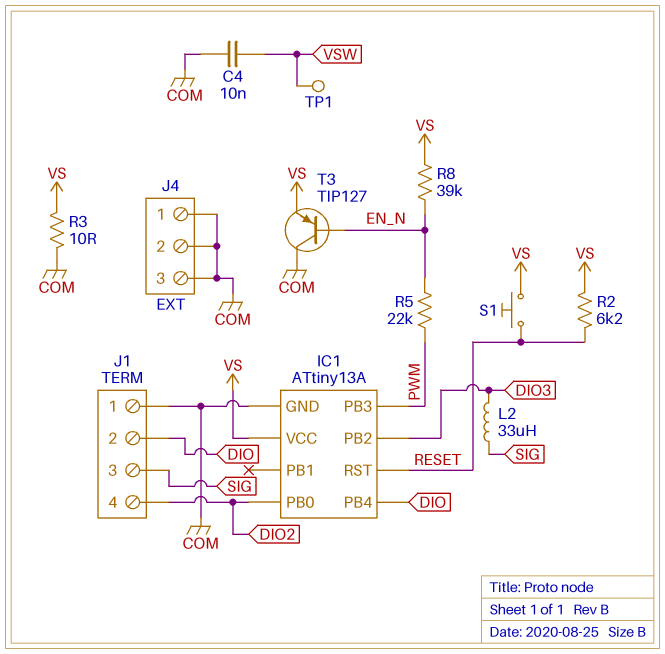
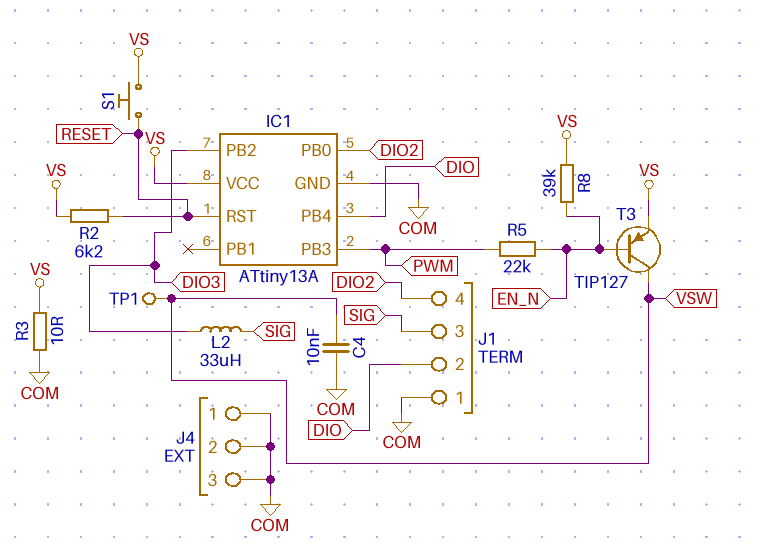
T3: PNP TIP127 (B EN_N, C COM, E VS) -> PNP TIP127 (B EN_N, C VSW, E VS)

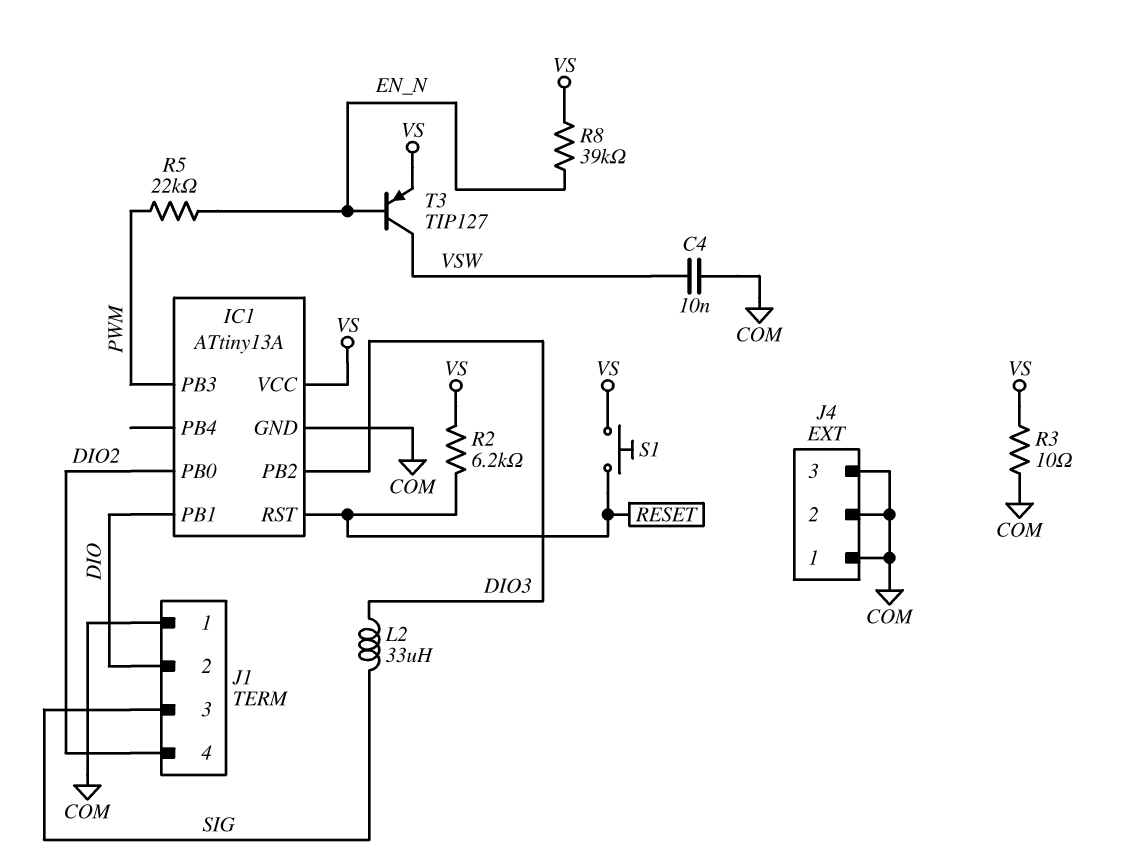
IC1 pin PB1: none -> DIO
IC1 pin PB4: DIO -> none
TP1: test point (VSW) -> none

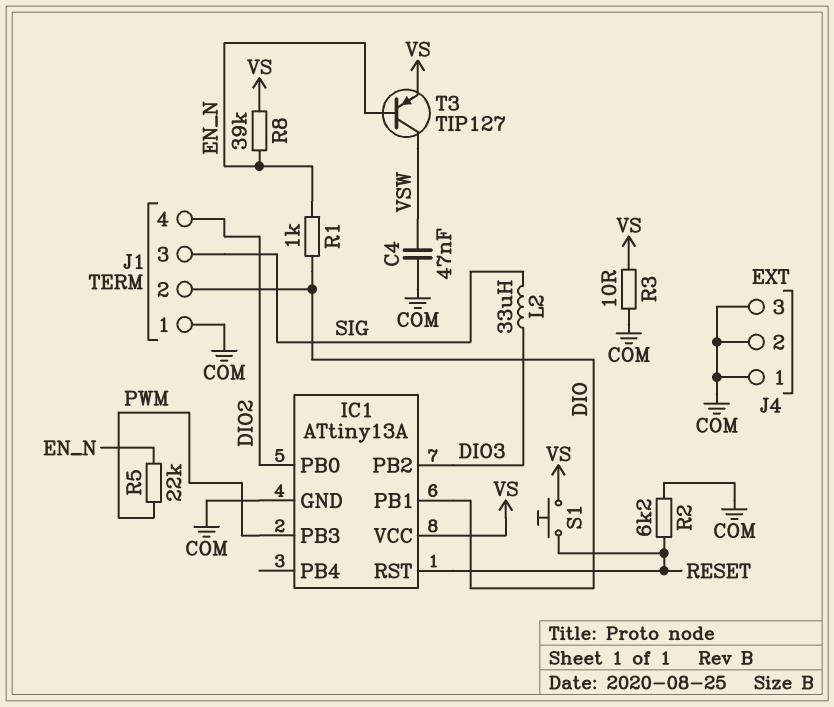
C4: 10nF (COM, VSW) -> 47nF (COM, VSW)
R1: none -> 1k (DIO, EN_N)
R2: 6.2k (RESET, VS) -> 6.2k (COM, RESET)

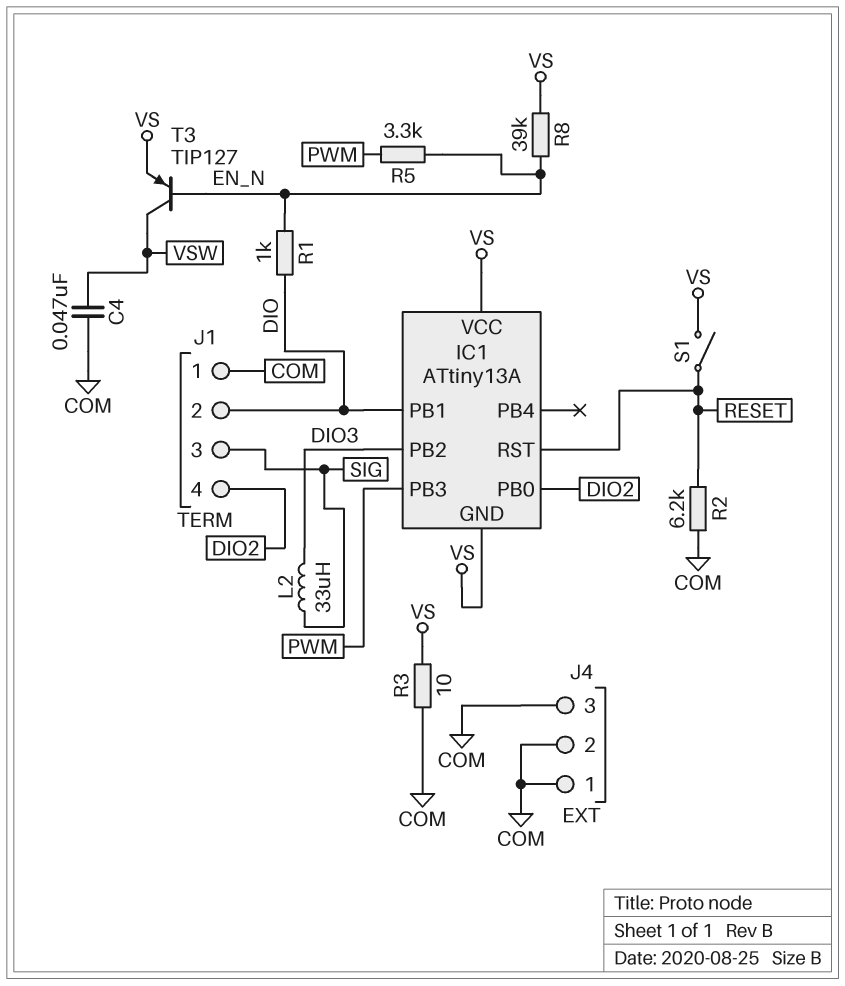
IC1 pin GND: COM -> VS
R5: 22k (EN_N, PWM) -> 3.3k (EN_N, PWM)
S1: button (RESET, VS) -> switch (RESET, VS)

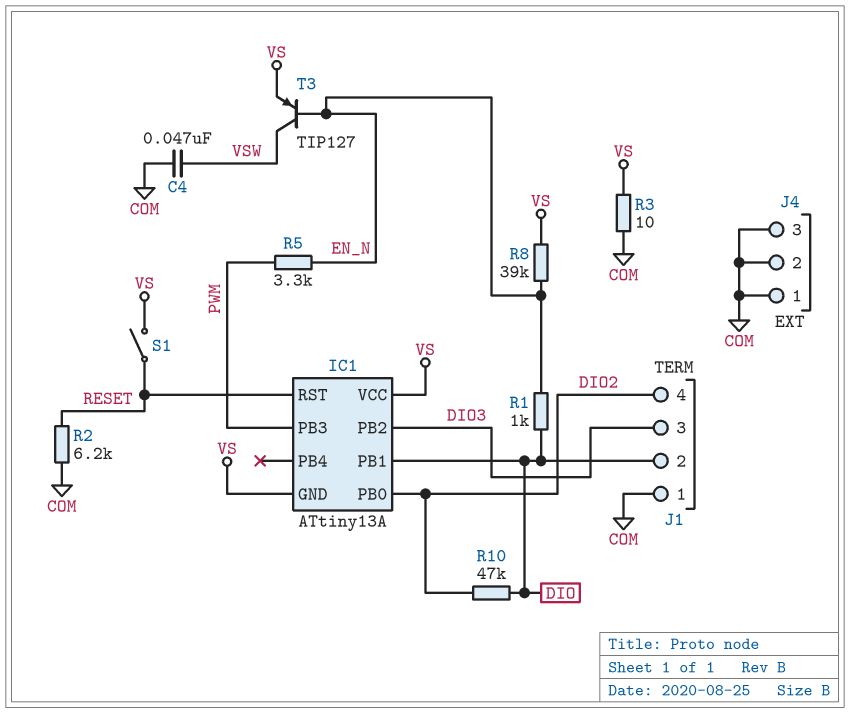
J1 pin 3: SIG -> DIO3
L2: 33uH (DIO3, SIG) -> none
R10: none -> 47k (DIO, DIO2)

